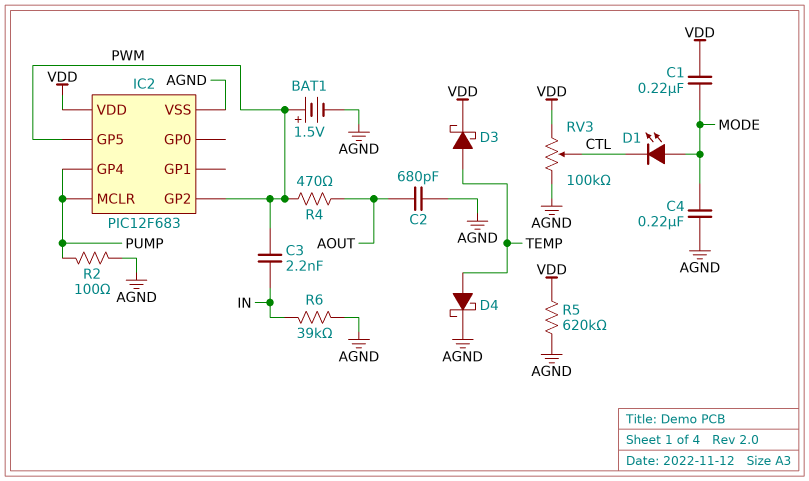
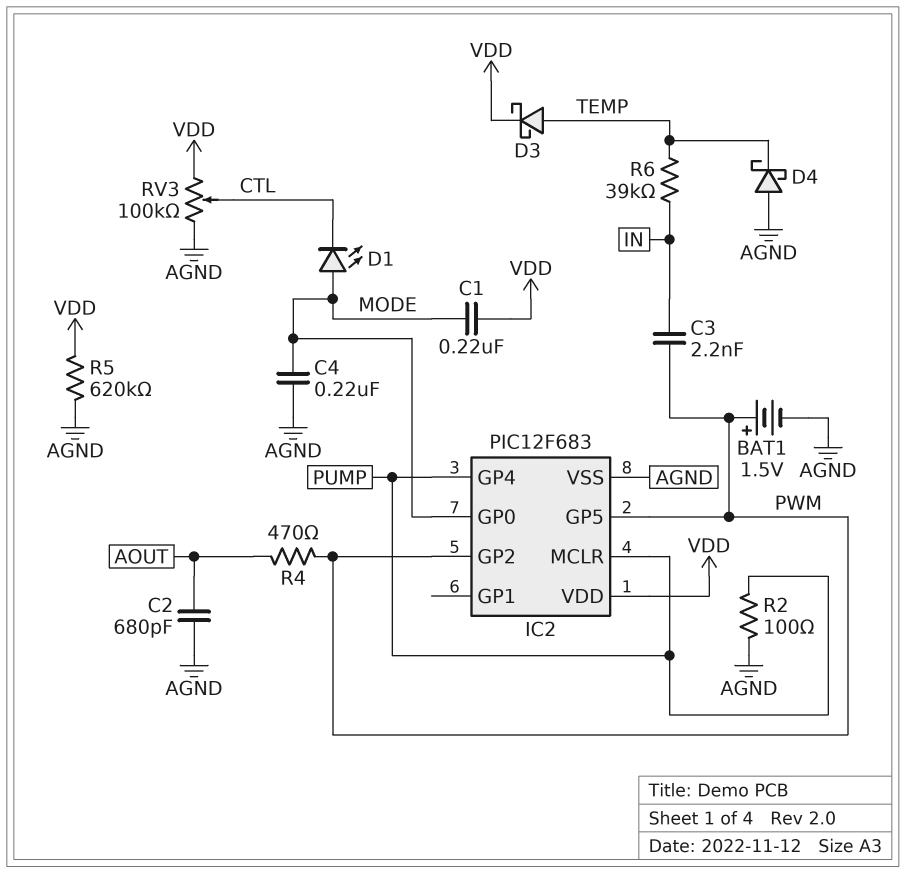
D4: schottky (A TEMP, K AGND) -> schottky (A AGND, K TEMP)
IC2 pin GP0: none -> MODE
R6: 39k (AGND, IN) -> 39k (IN, TEMP)

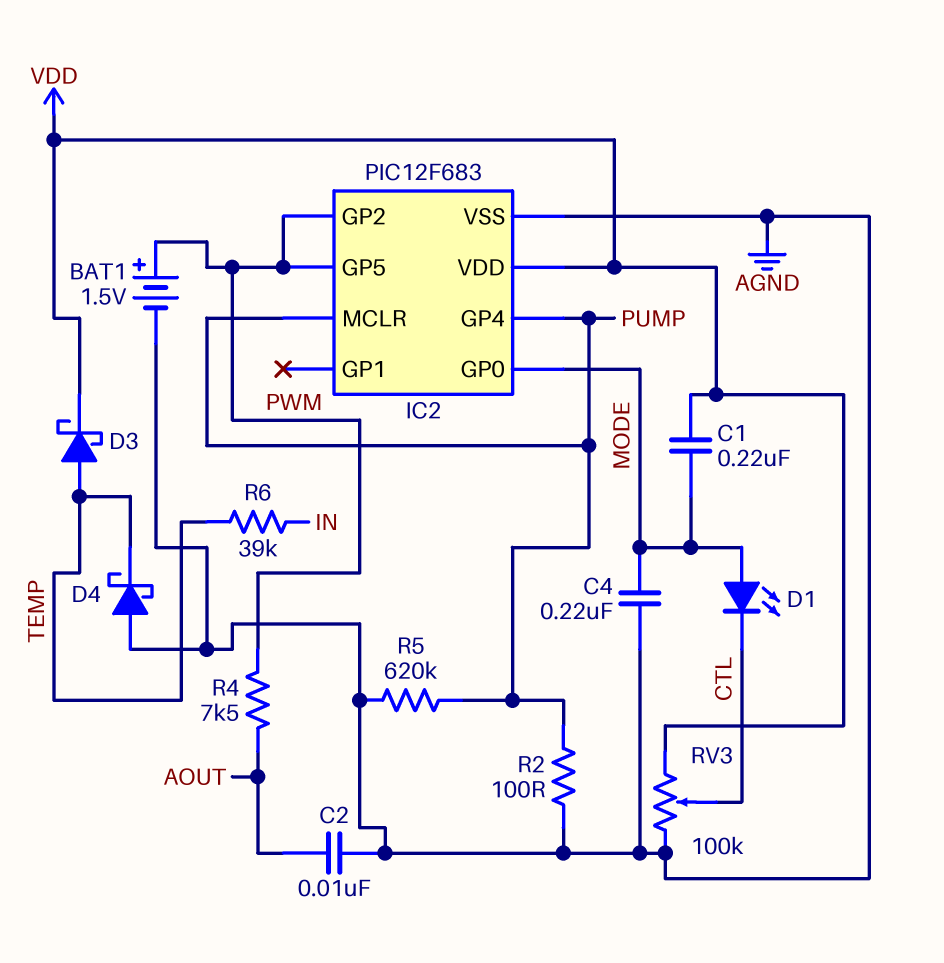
C2: 680pF (AGND, AOUT) -> 10nF (AGND, AOUT)
C3: 2.2nF (IN, PWM) -> none
R4: 470 (AOUT, PWM) -> 7.5k (AOUT, PWM)
R5: 620k (AGND, VDD) -> 620k (AGND, PUMP)

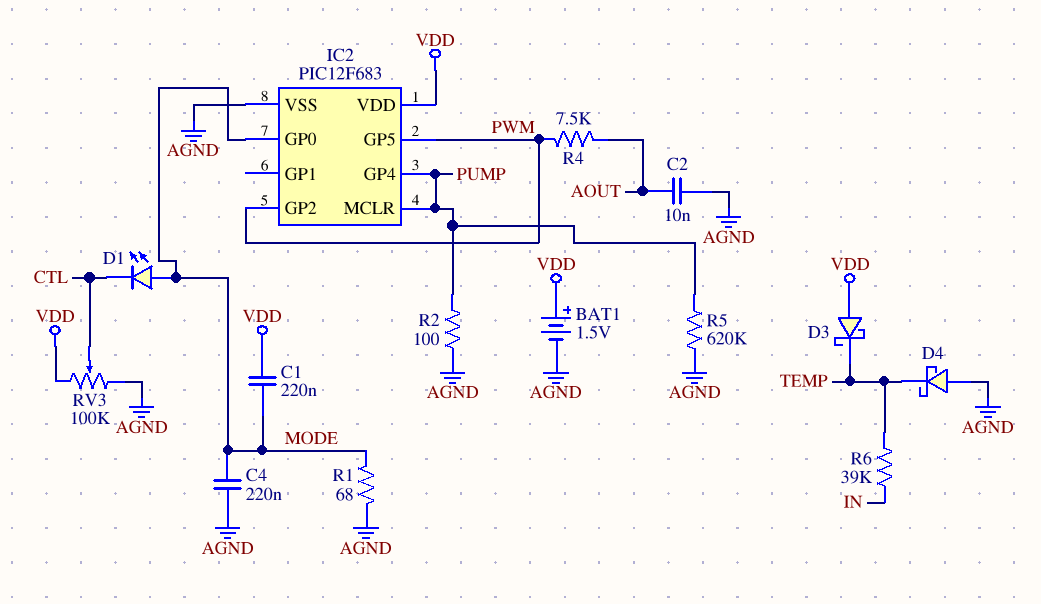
BAT1: 1.5V (plus PWM, minus AGND) -> 1.5V (plus VDD, minus AGND)
D3: schottky (A TEMP, K VDD) -> schottky (A VDD, K TEMP)
R1: none -> 68 (AGND, MODE)

